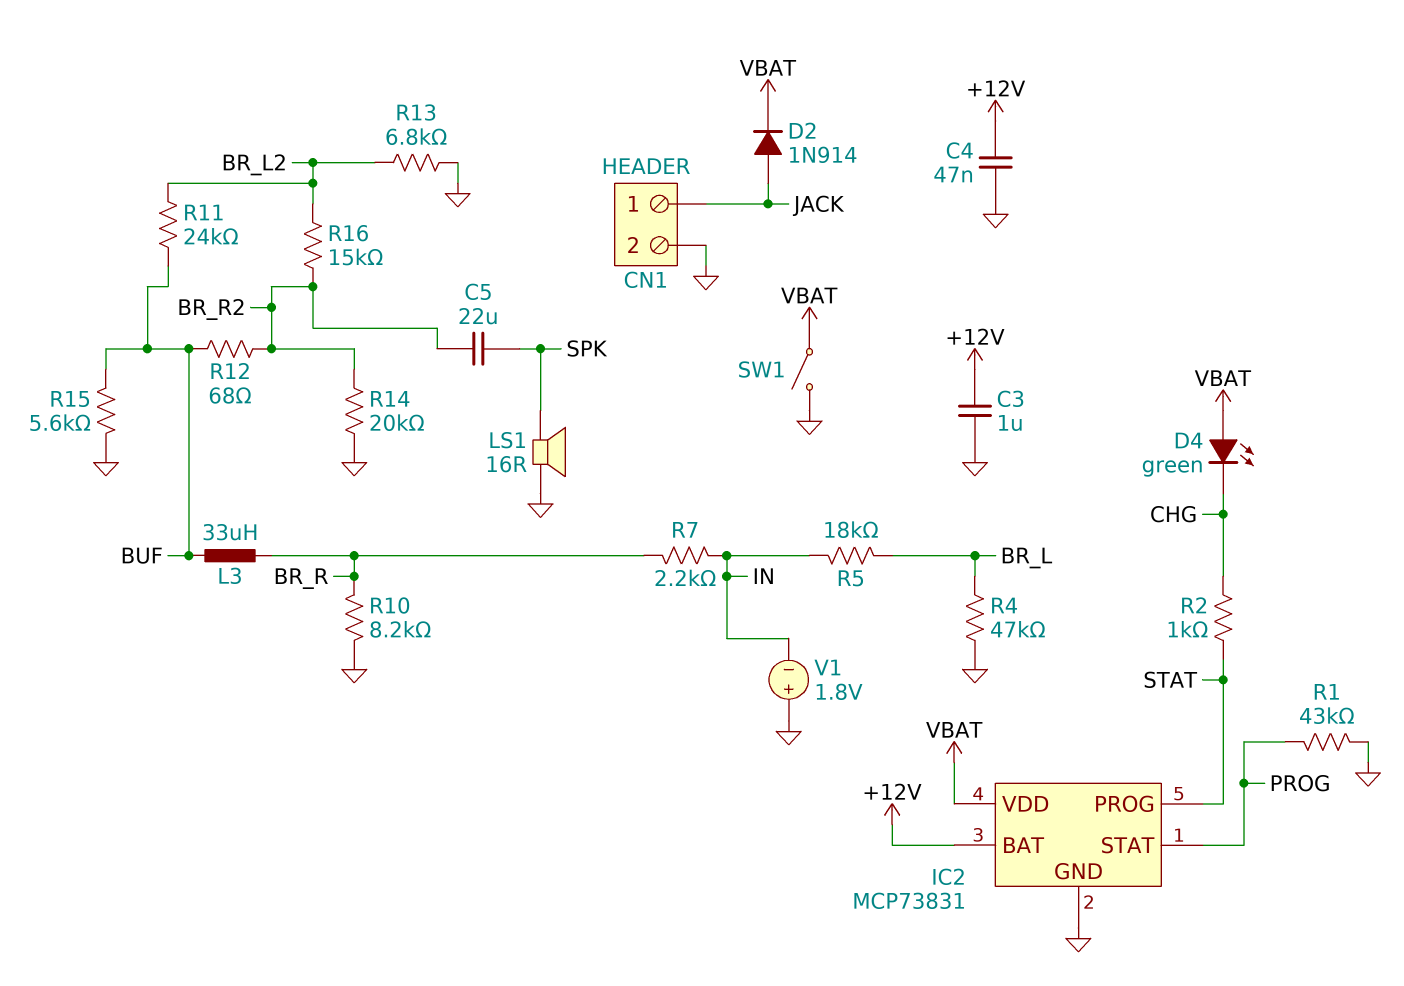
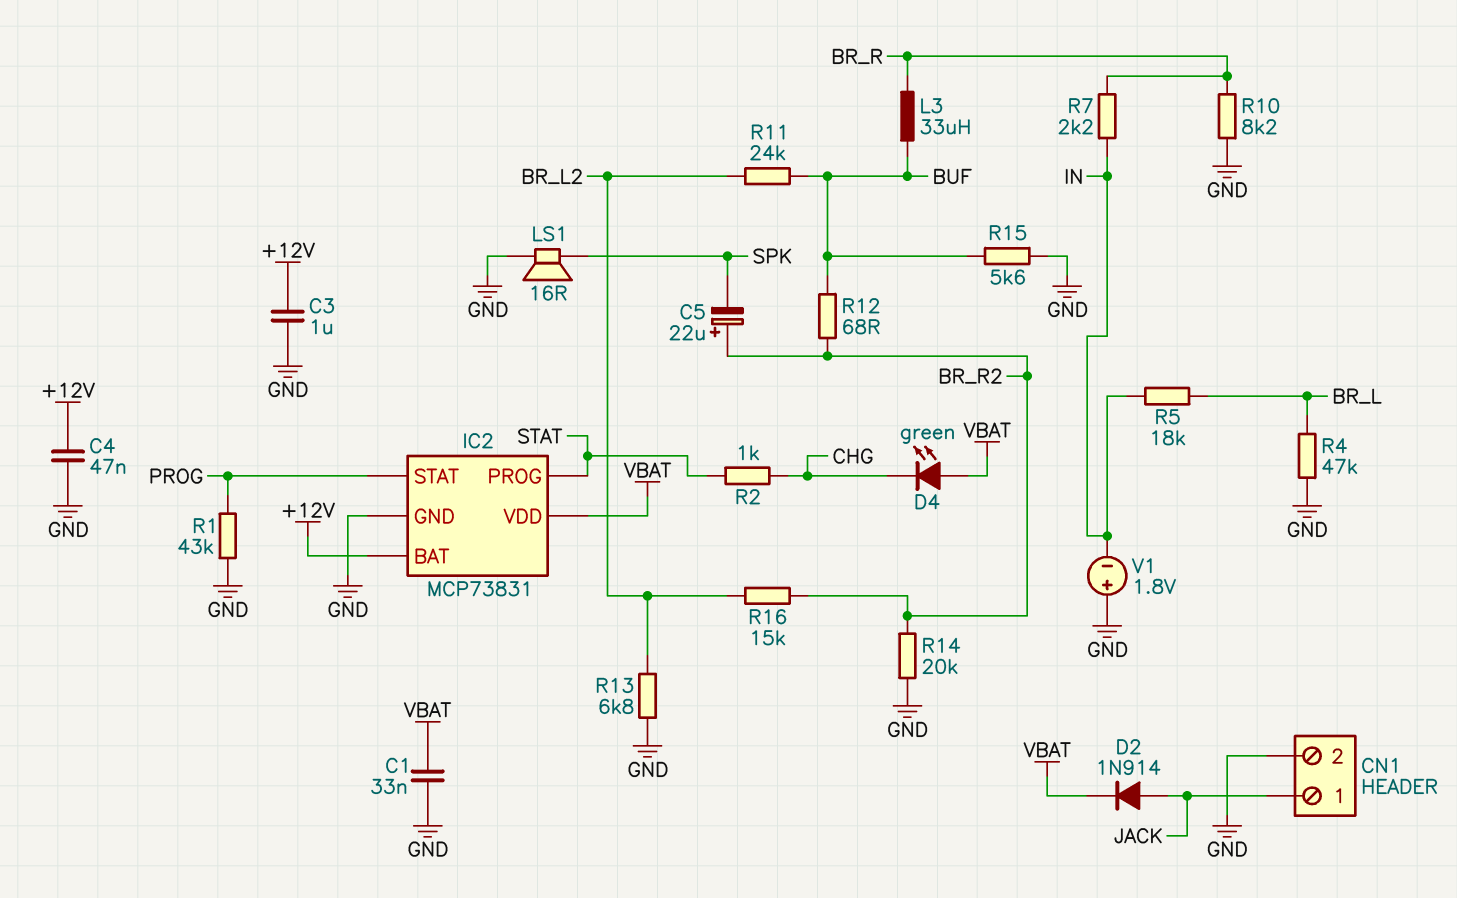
C1: none -> 33nF (GND, VBAT)
C5: 22uF (BR_R2, SPK) -> 22uF (plus BR_R2, minus SPK)
SW1: switch (GND, VBAT) -> none

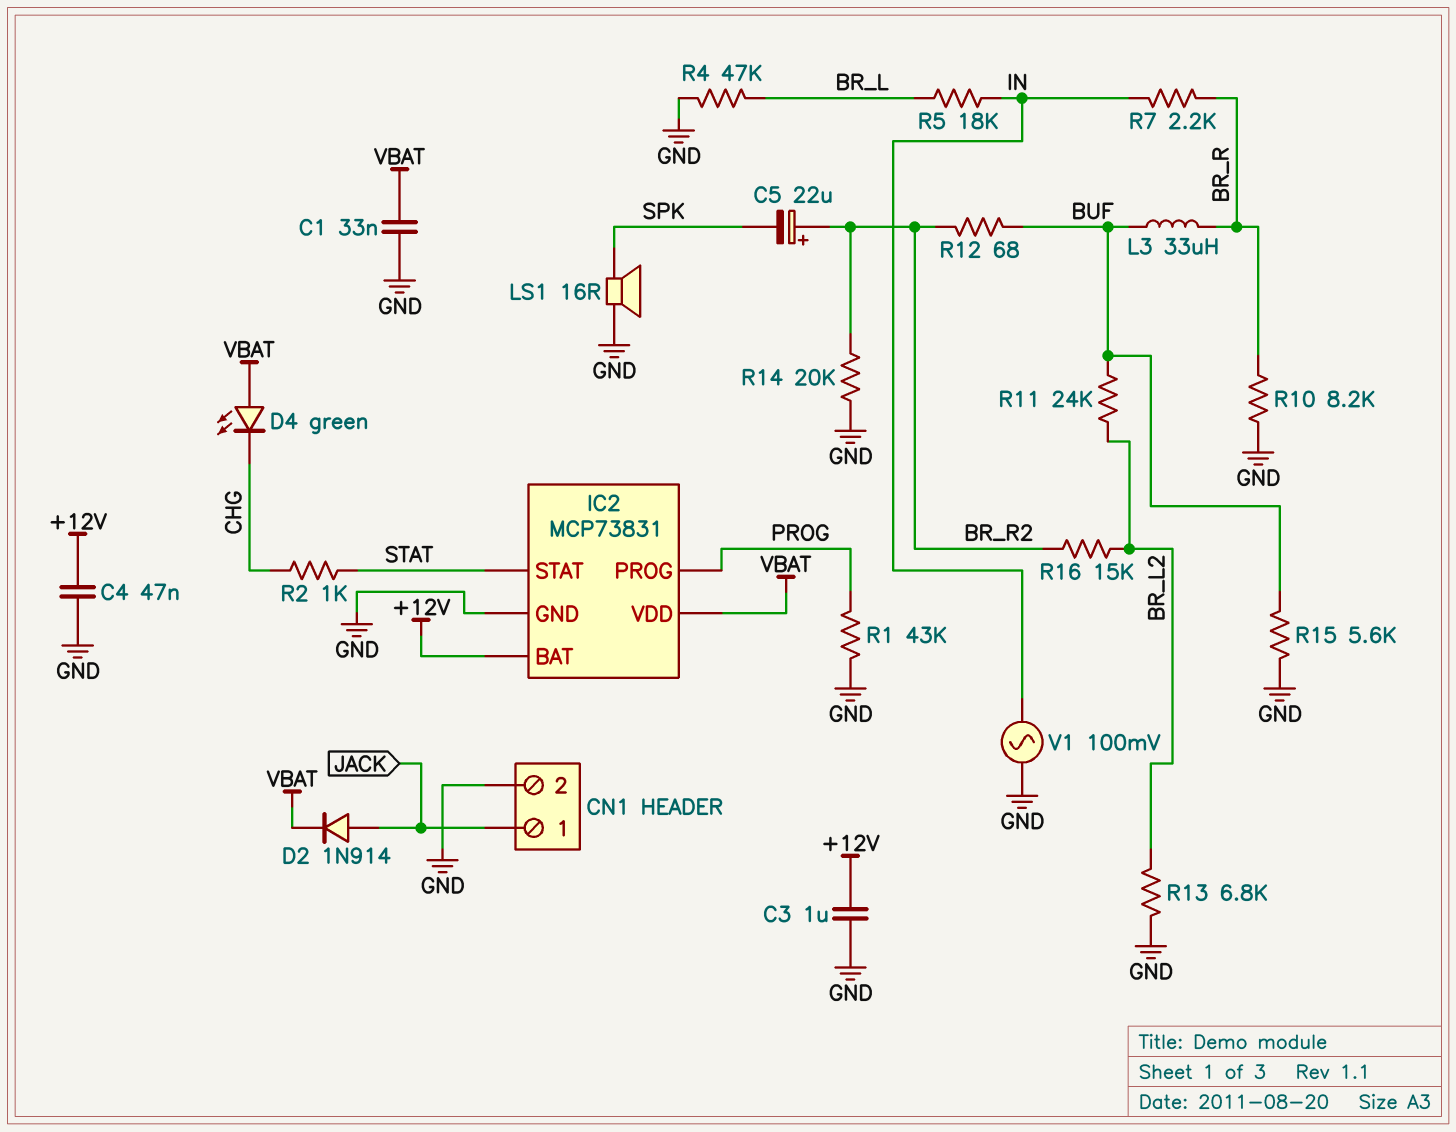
IC2 pin PROG: STAT -> PROG
IC2 pin STAT: PROG -> STAT
V1: 1.8V (plus GND, minus IN) -> AC 100mV (GND, IN)

